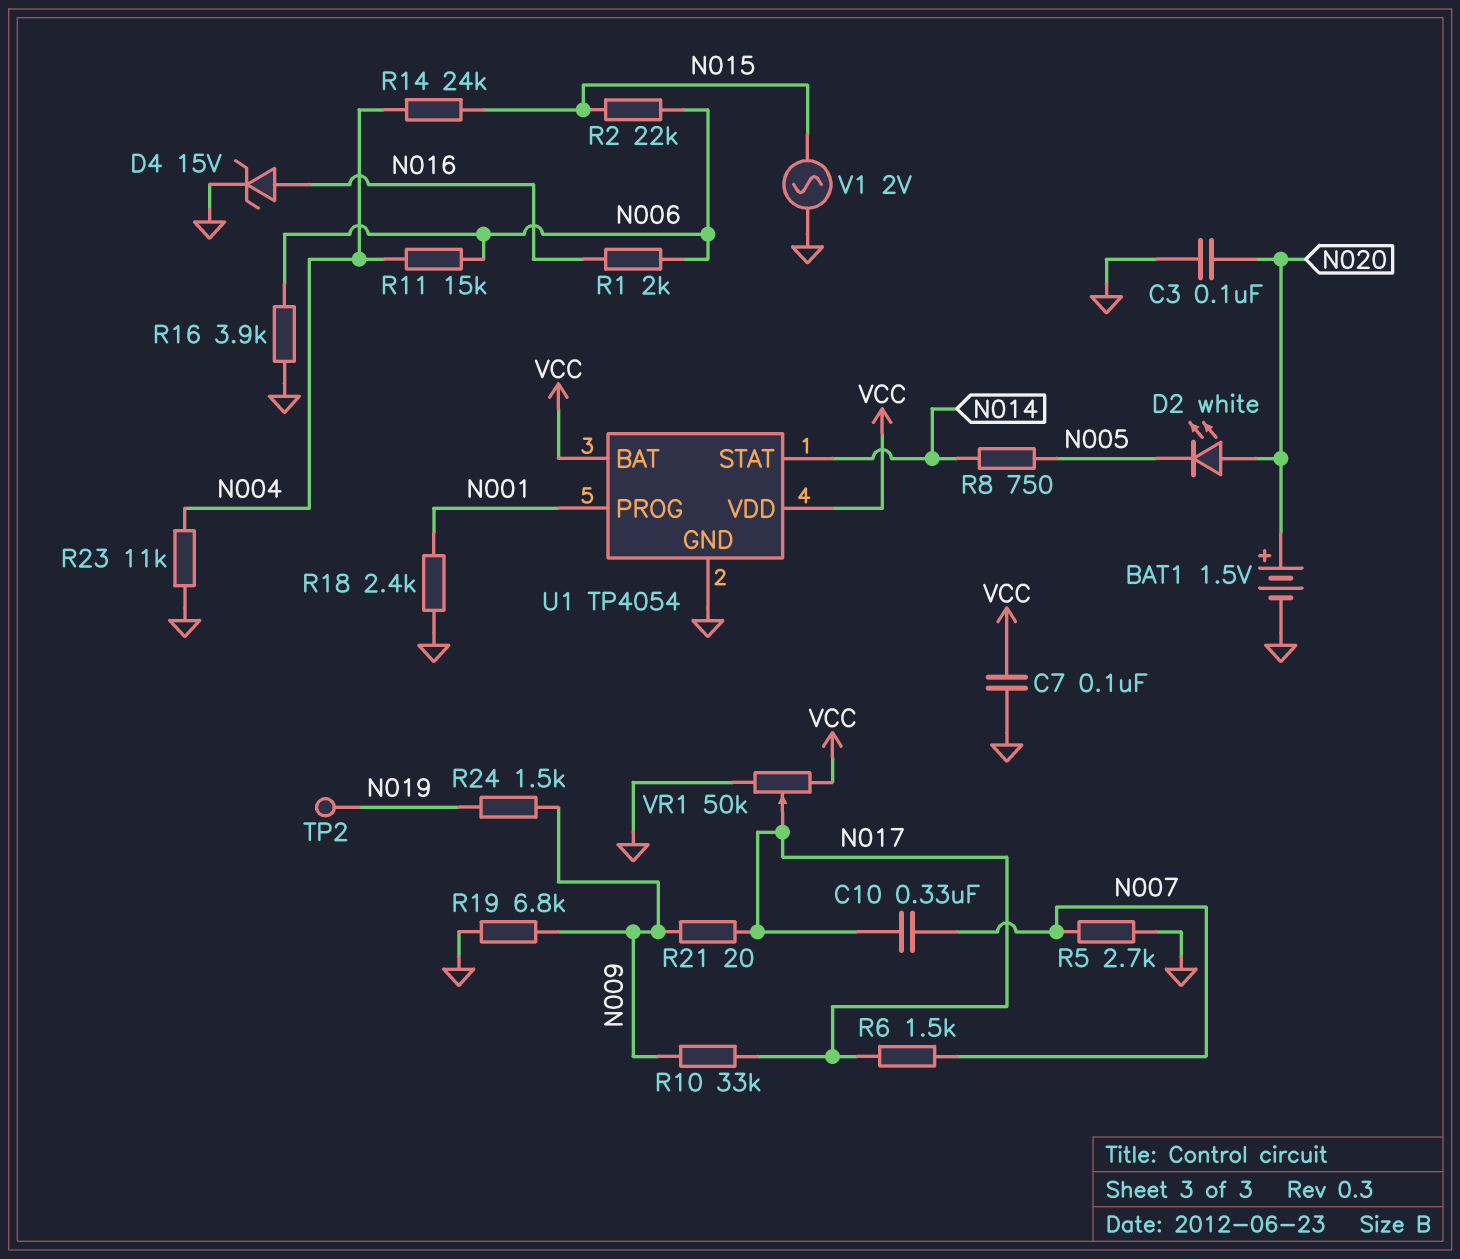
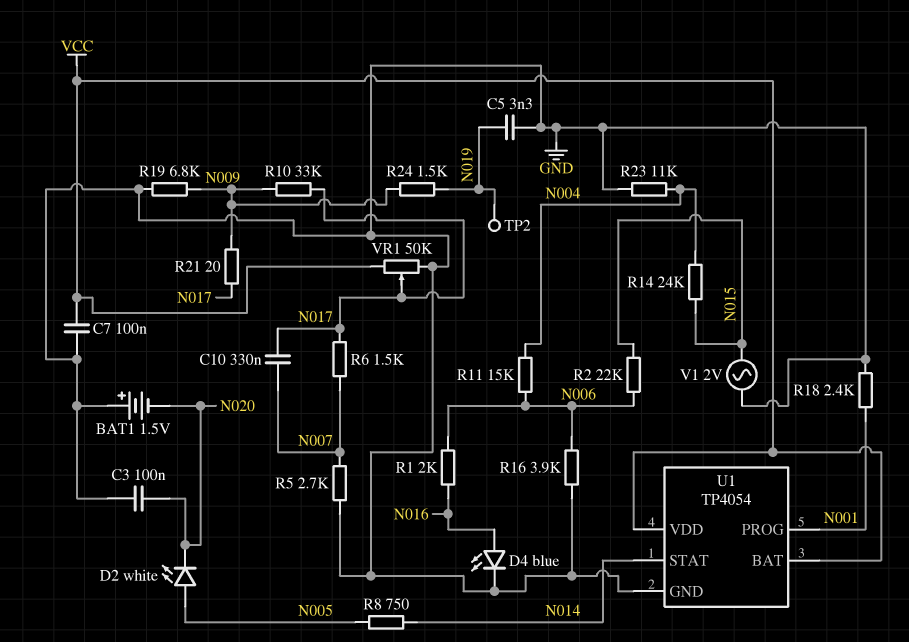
BAT1: 1.5V (plus N020, minus GND) -> 1.5V (plus GND, minus N020)
C5: none -> 3.3nF (GND, N019)
D2: LED white (A N020, K N005) -> LED white (A N005, K N020)
D4: zener 15V (A N016, K GND) -> LED blue (A N016, K GND)

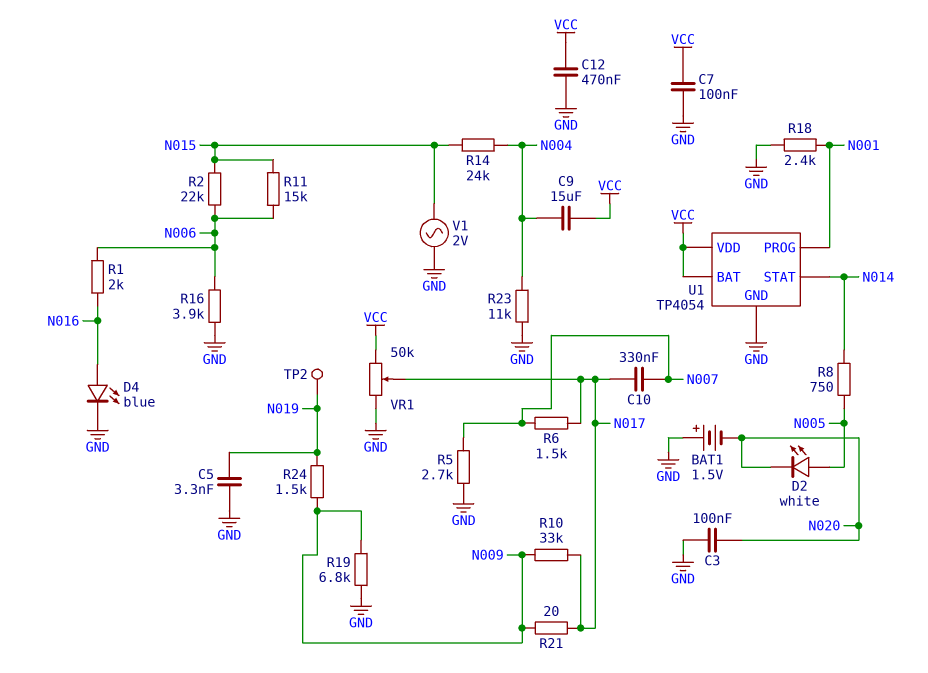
C9: none -> 15uF (N004, VCC)
C12: none -> 470nF (GND, VCC)
R11: 15k (N004, N006) -> 15k (N006, N015)

